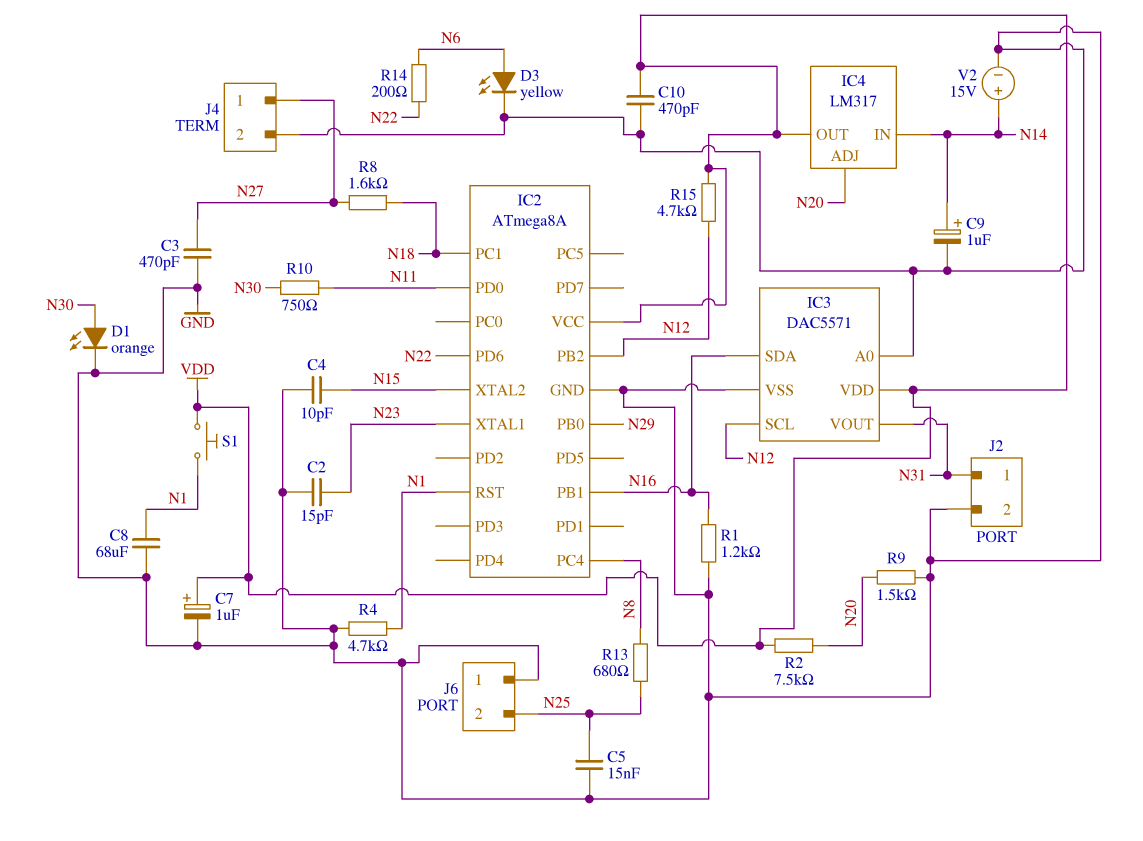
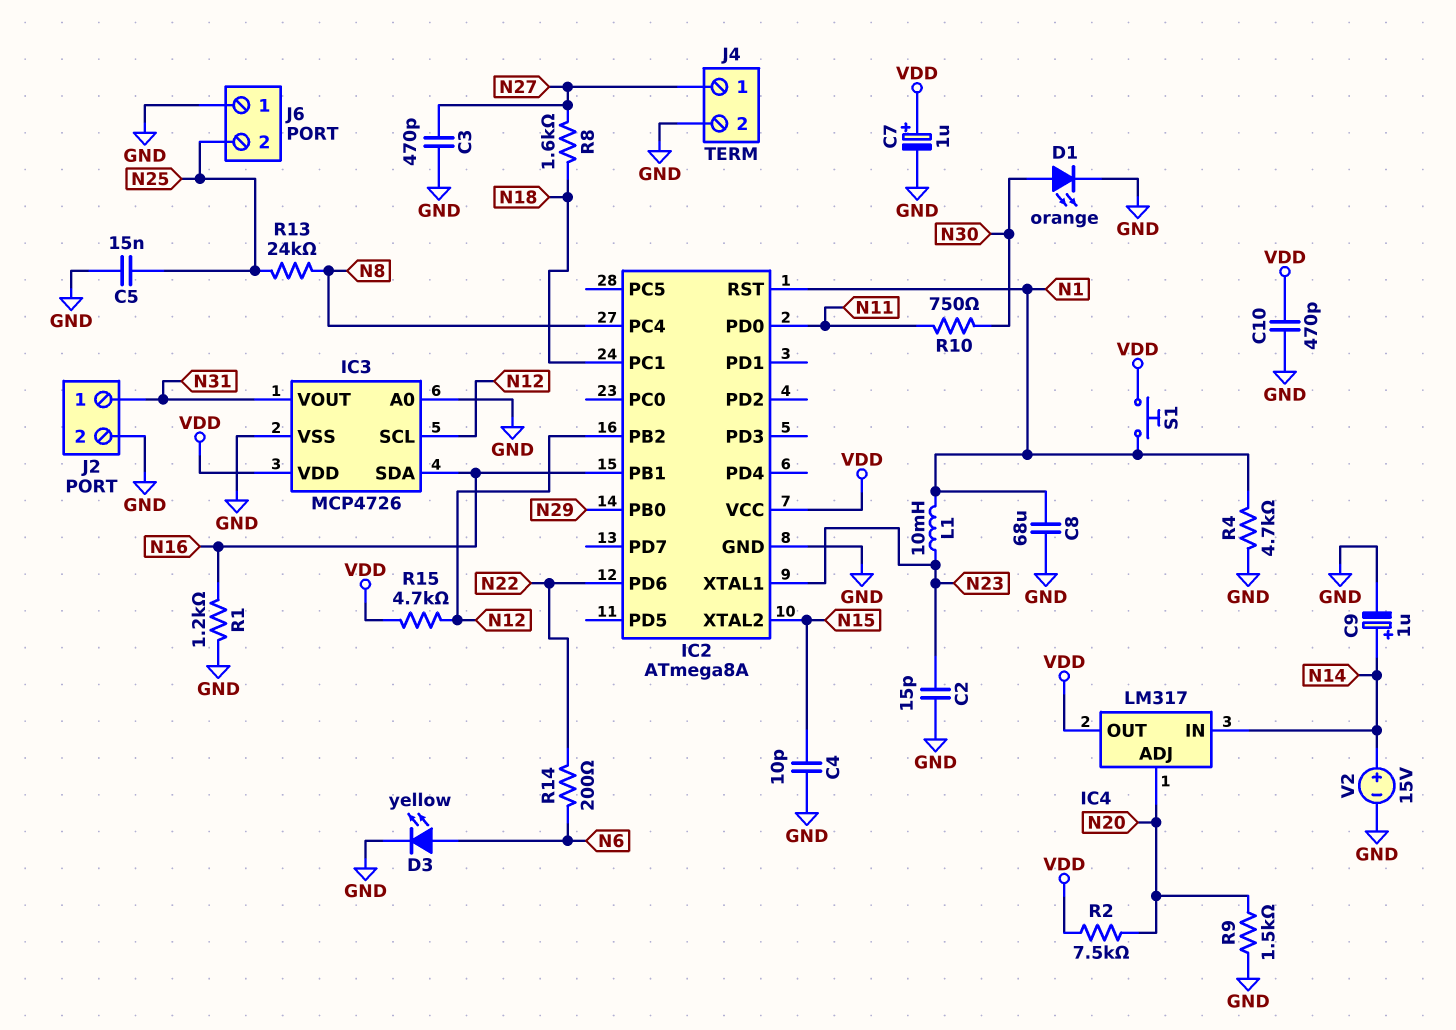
IC3: DAC5571 -> MCP4726
L1: none -> 10mH (N1, N23)
R13: 680 (N8, N25) -> 24k (N8, N25)

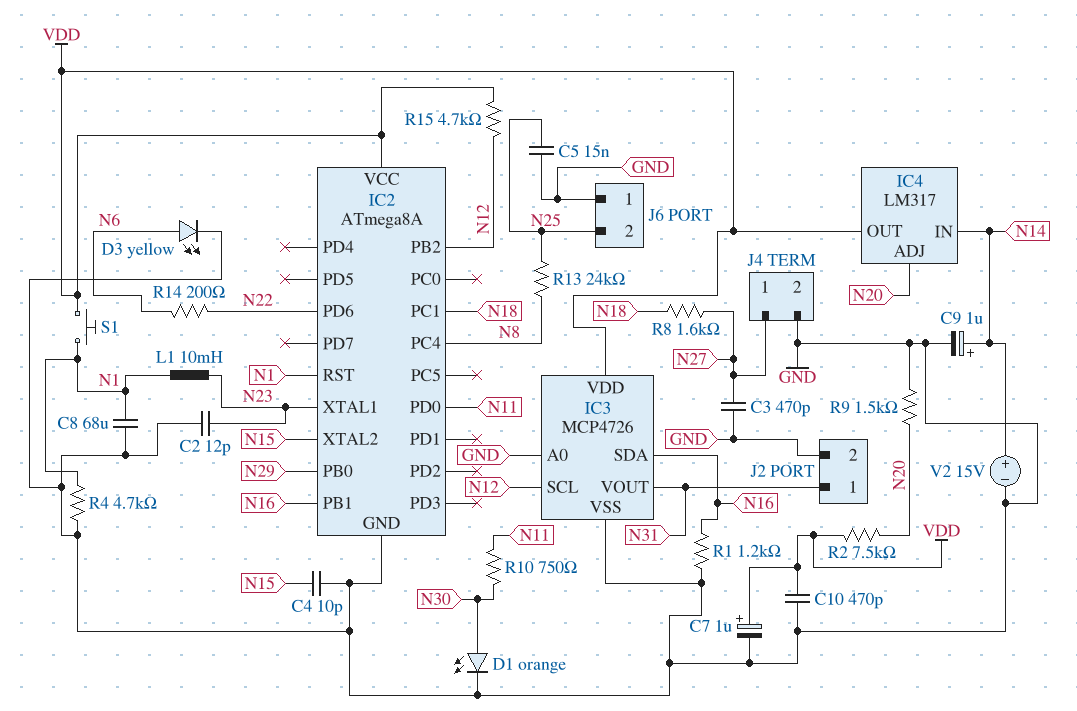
C2: 15pF (GND, N23) -> 12pF (GND, N23)

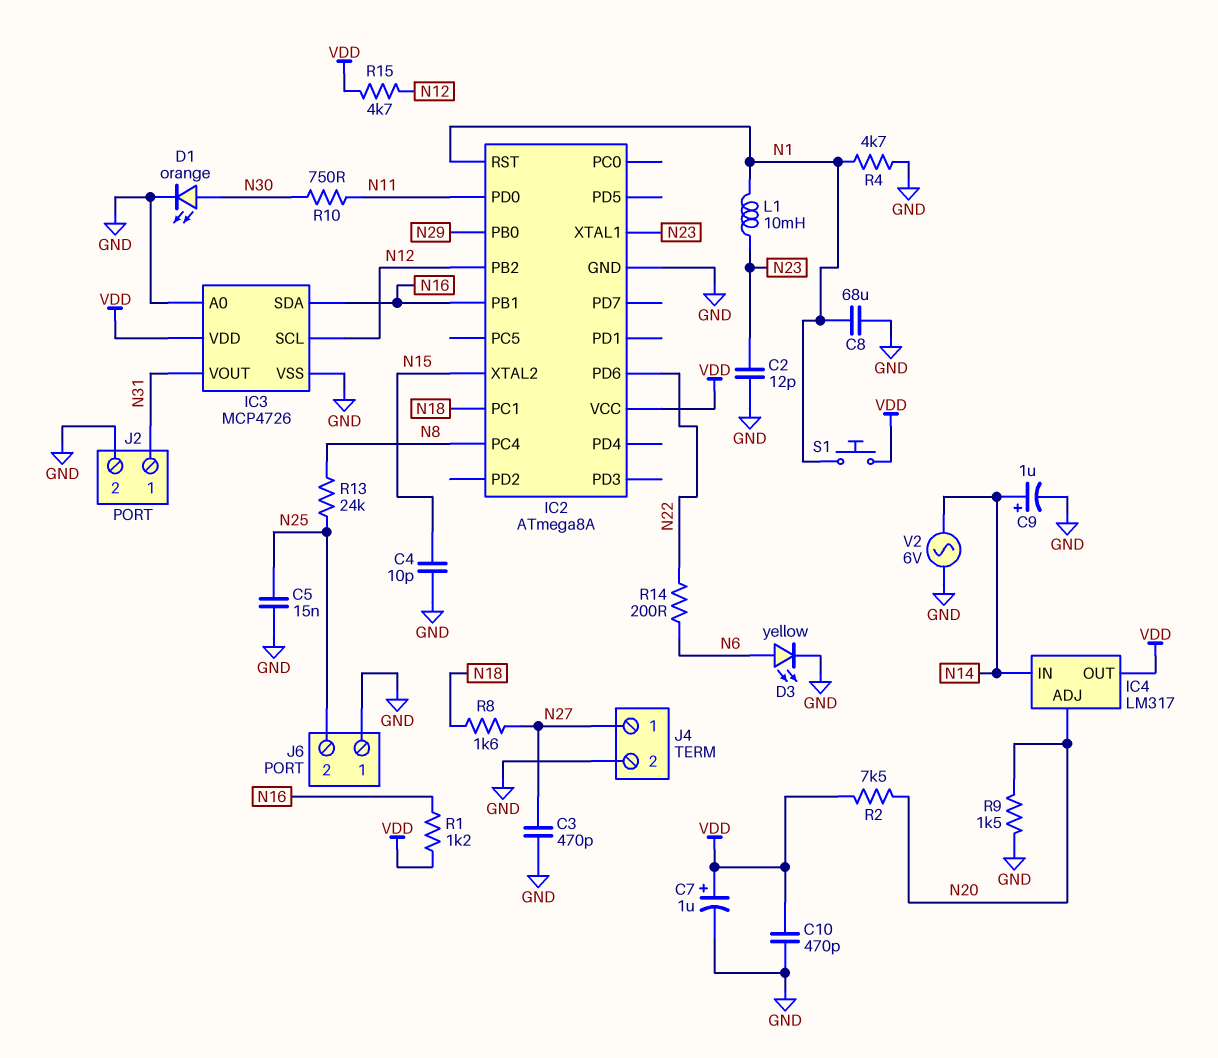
R1: 1.2k (GND, N16) -> 1.2k (N16, VDD)
V2: 15V (plus N14, minus GND) -> AC 6V (GND, N14)

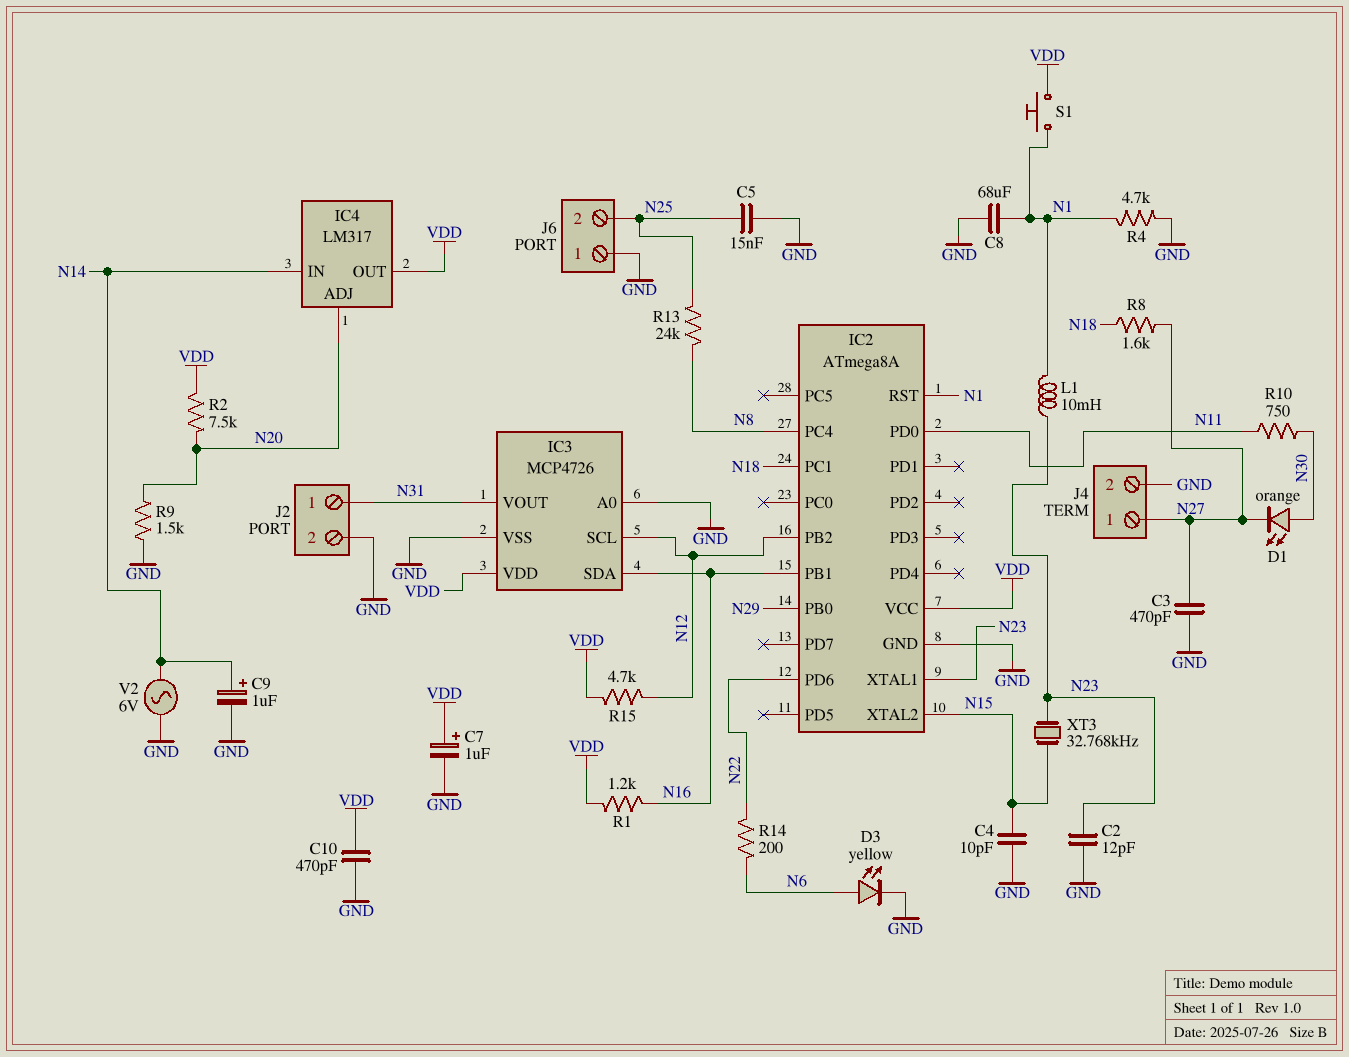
D1: LED orange (A N30, K GND) -> LED orange (A N30, K N27)
XT3: none -> 32.768kHz (N15, N23)

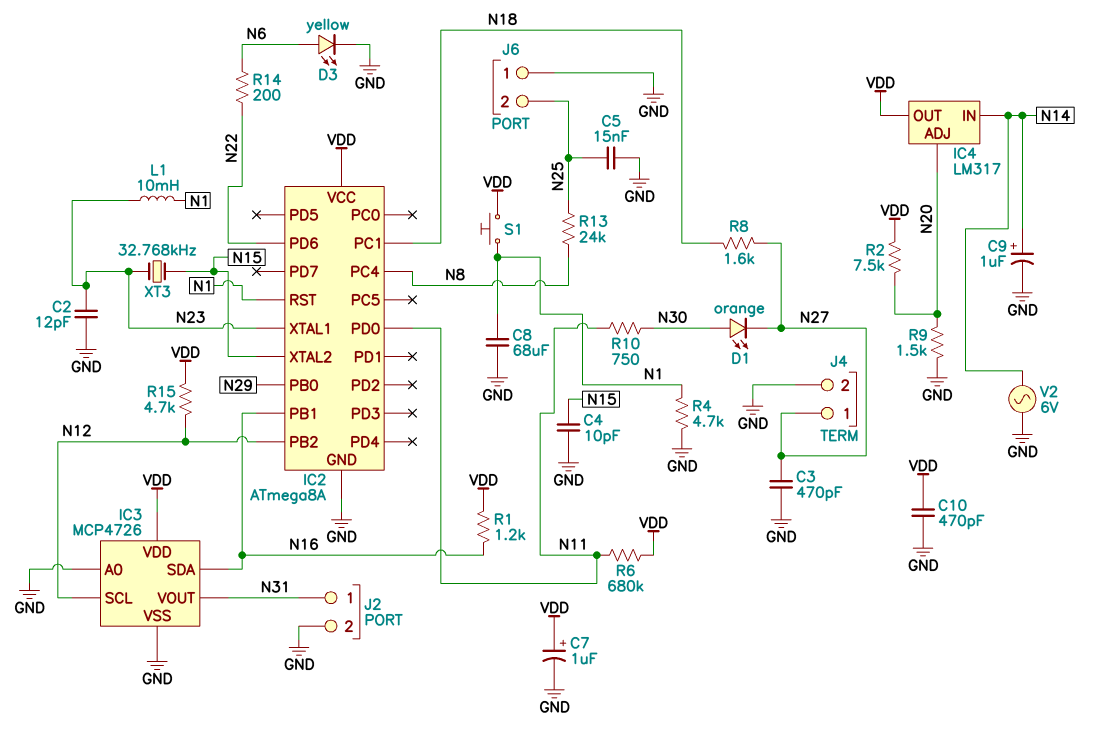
R6: none -> 680k (N11, VDD)

